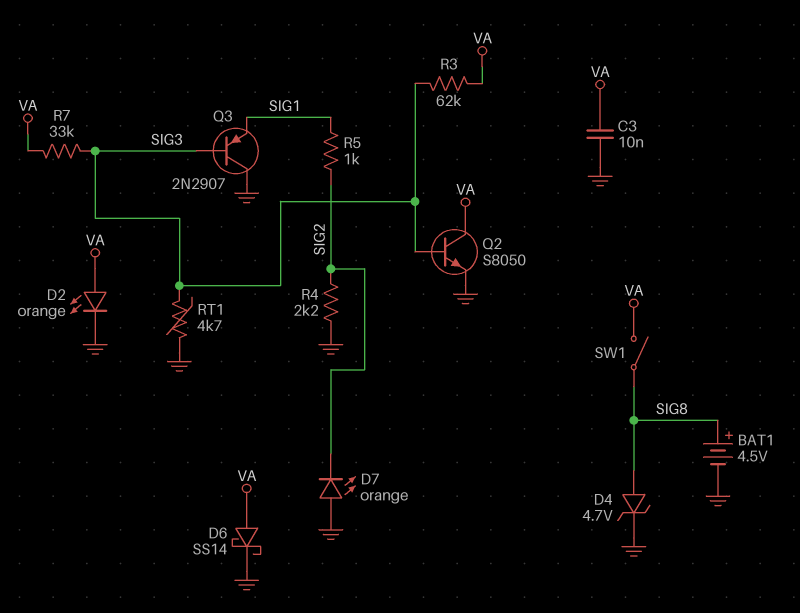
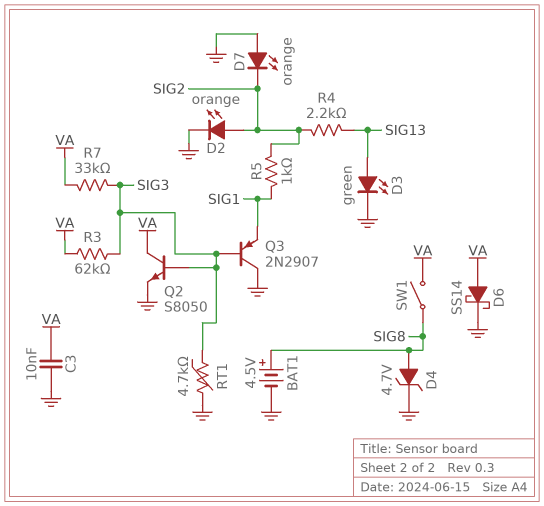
D2: LED orange (A VA, K GND) -> LED orange (A SIG2, K GND)
D3: none -> LED green (A SIG13, K GND)
R4: 2.2k (GND, SIG2) -> 2.2k (SIG2, SIG13)

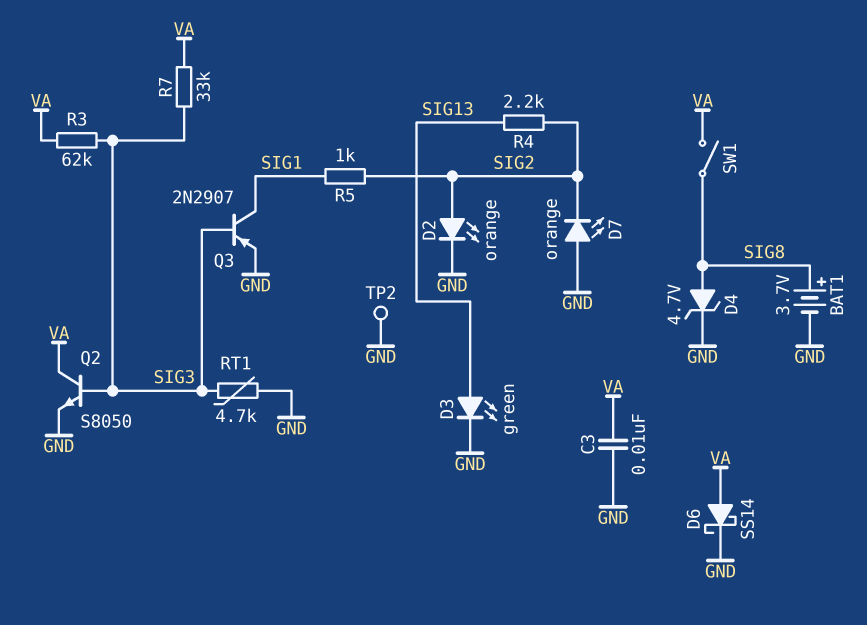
BAT1: 4.5V (plus SIG8, minus GND) -> 3.7V (plus SIG8, minus GND)
Q3: PNP 2N2907 (B SIG3, C GND, E SIG1) -> PNP 2N2907 (B SIG3, C SIG1, E GND)
TP2: none -> test point (GND)

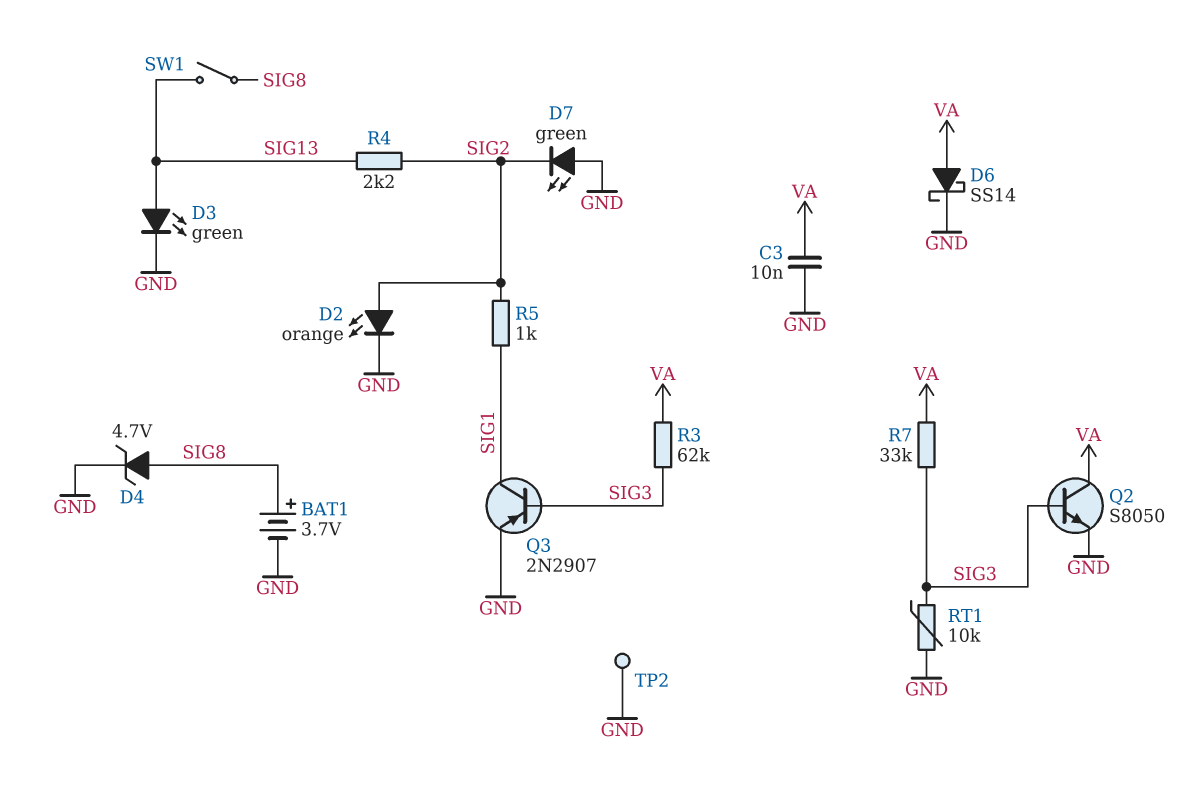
D7: LED orange (A GND, K SIG2) -> LED green (A GND, K SIG2)
RT1: 4.7k (GND, SIG3) -> 10k (GND, SIG3)
SW1: switch (SIG8, VA) -> switch (SIG8, SIG13)

